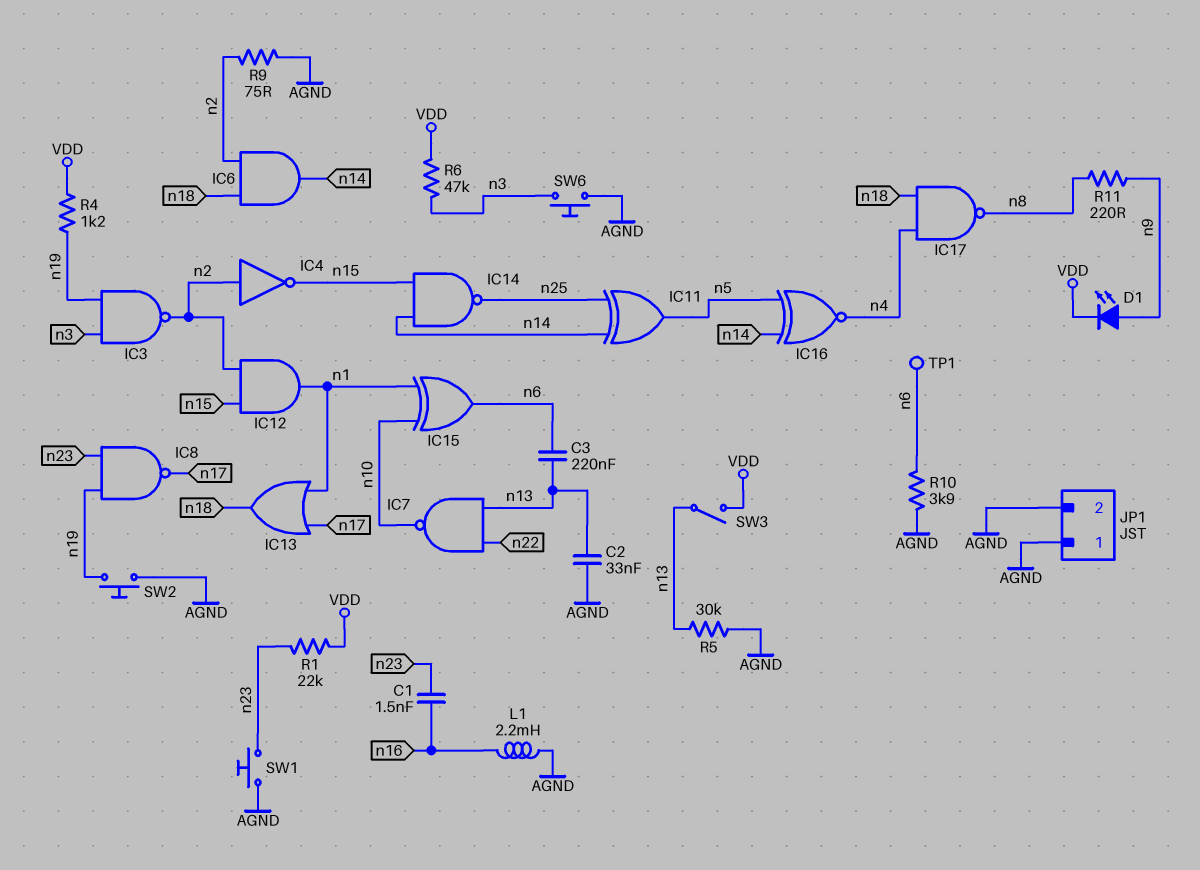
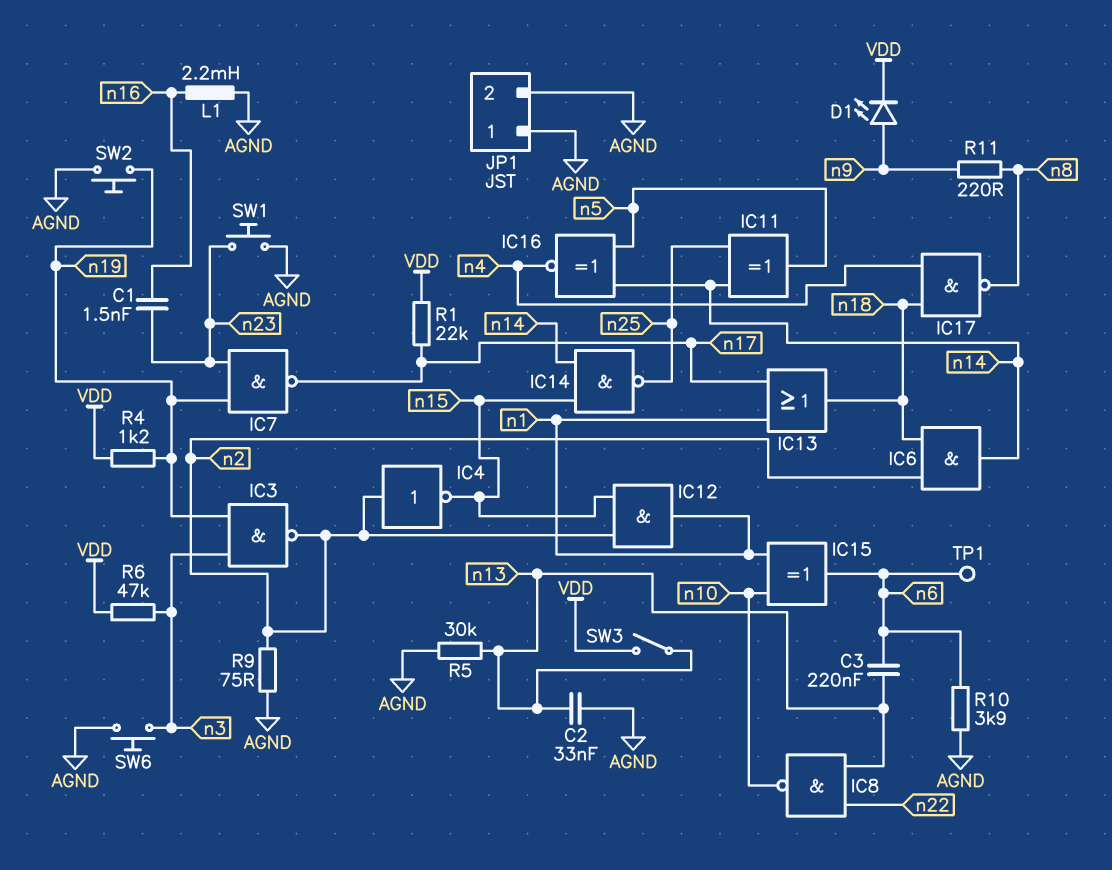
IC7: NAND (in n13, in n22, out n10) -> NAND (in n19, in n23, out n17)
IC8: NAND (in n19, in n23, out n17) -> NAND (in n13, in n22, out n10)
R1: 22k (VDD, n23) -> 22k (VDD, n17)

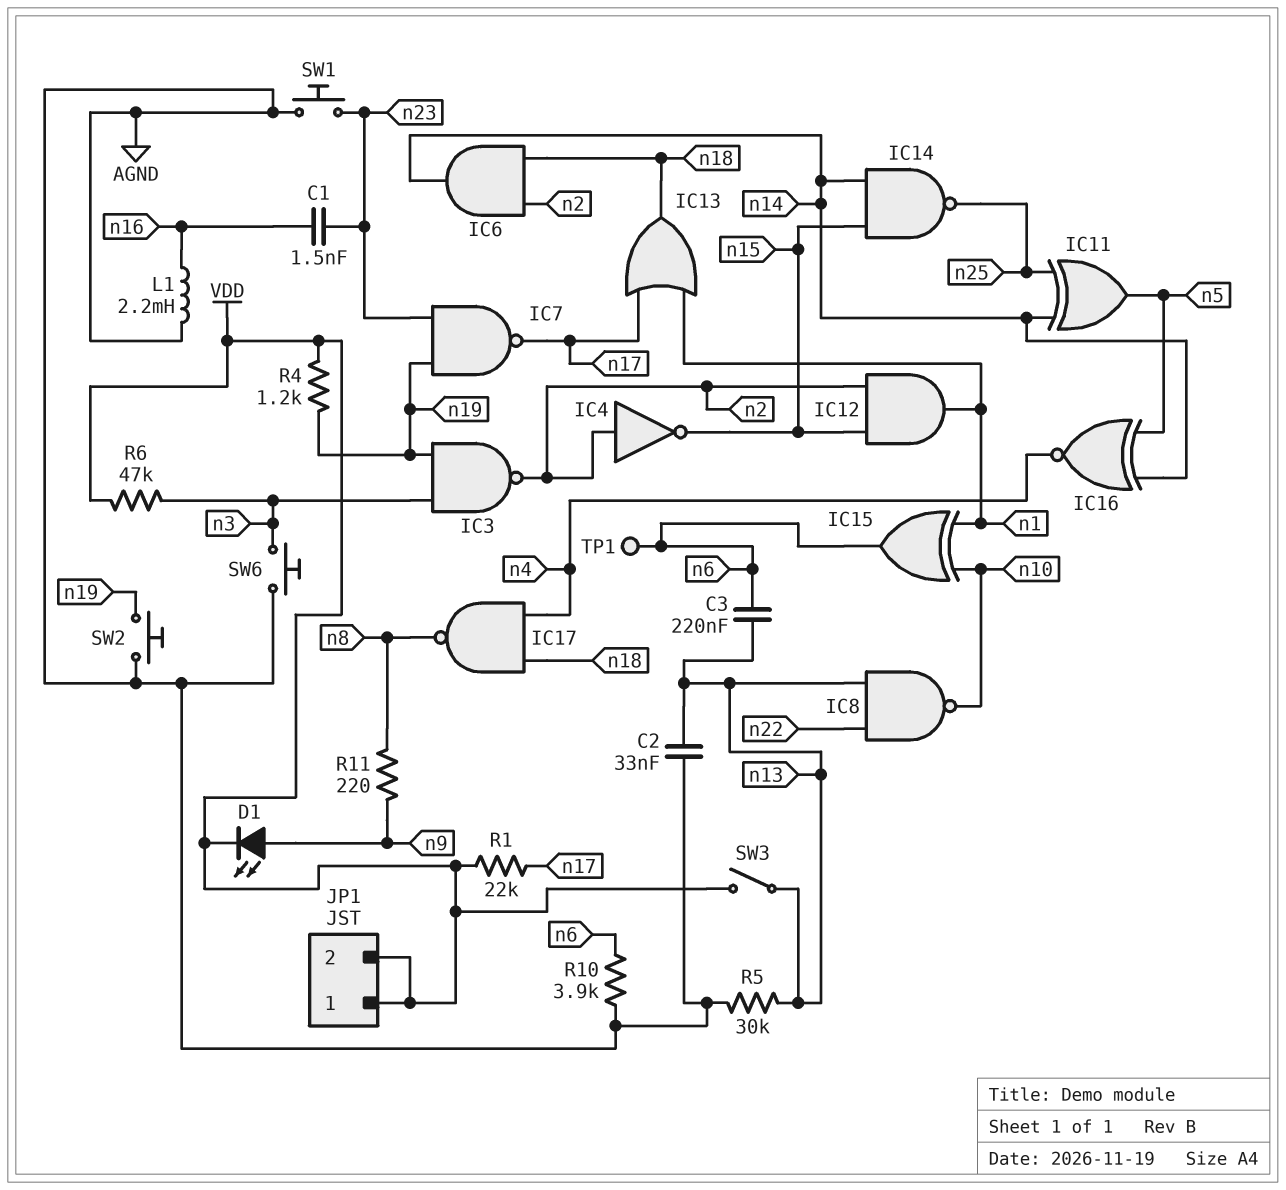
JP1 pin 1: AGND -> VDD
JP1 pin 2: AGND -> VDD
R9: 75 (AGND, n2) -> none

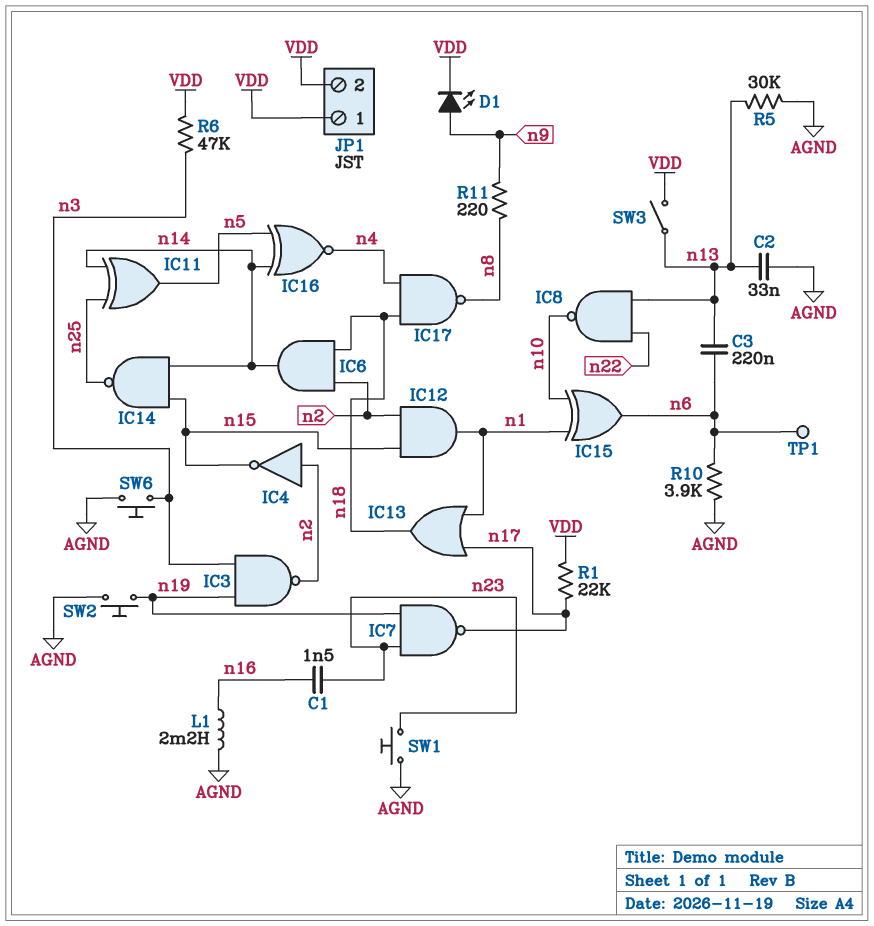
R4: 1.2k (VDD, n19) -> none

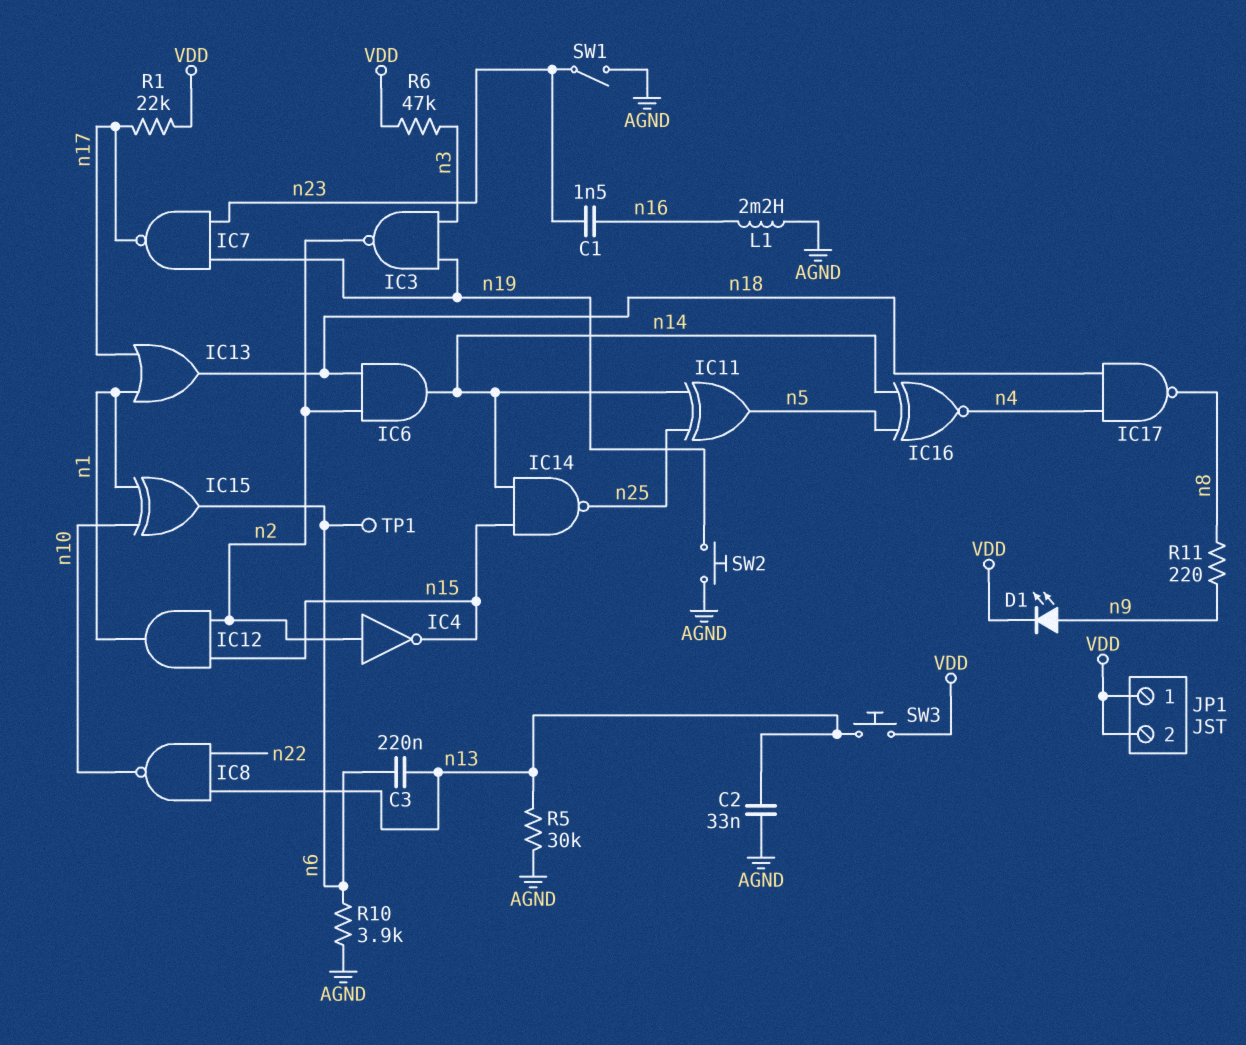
SW1: button (AGND, n23) -> switch (AGND, n23)
SW3: switch (VDD, n13) -> button (VDD, n13)
SW6: button (AGND, n3) -> none

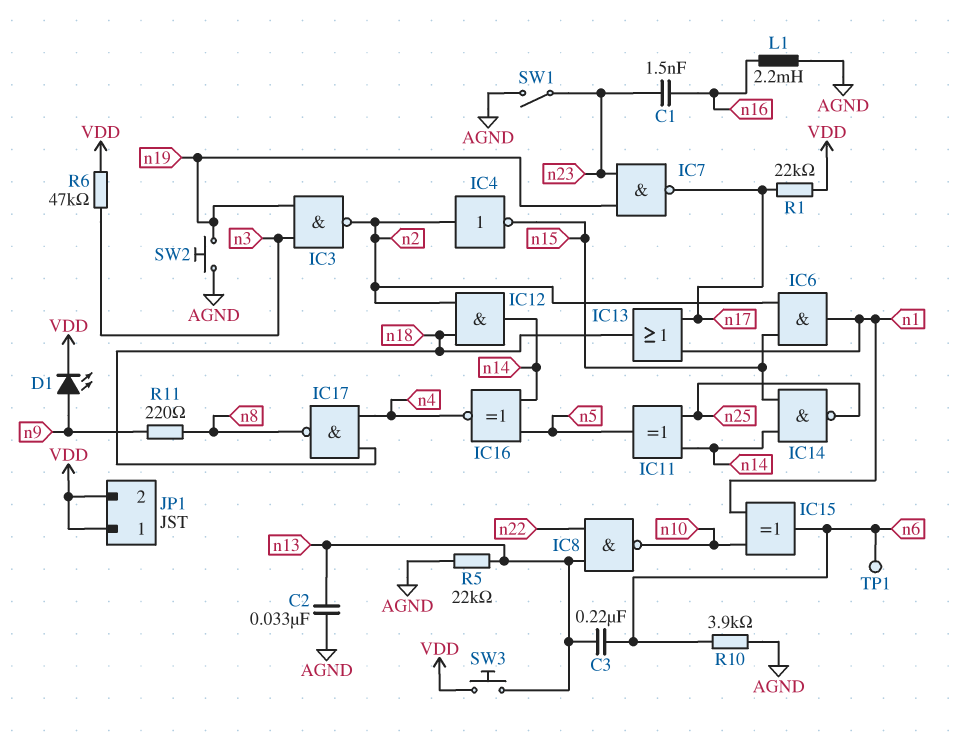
IC6: AND (in n2, in n18, out n14) -> AND (in n2, in n15, out n1)
IC12: AND (in n2, in n15, out n1) -> AND (in n2, in n18, out n14)
R5: 30k (AGND, n13) -> 22k (AGND, n13)

